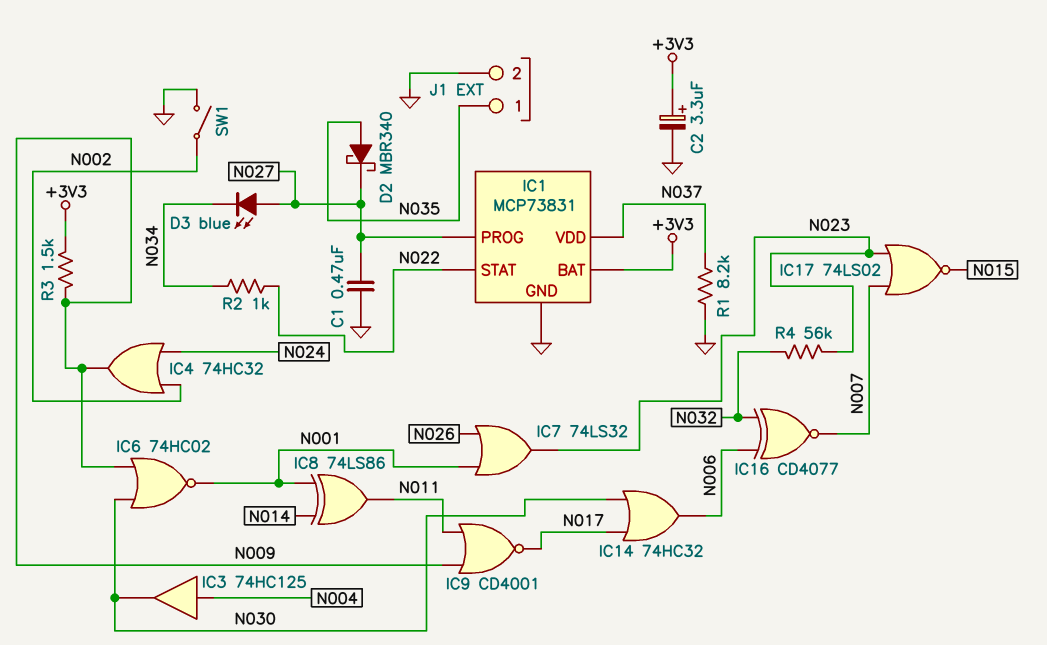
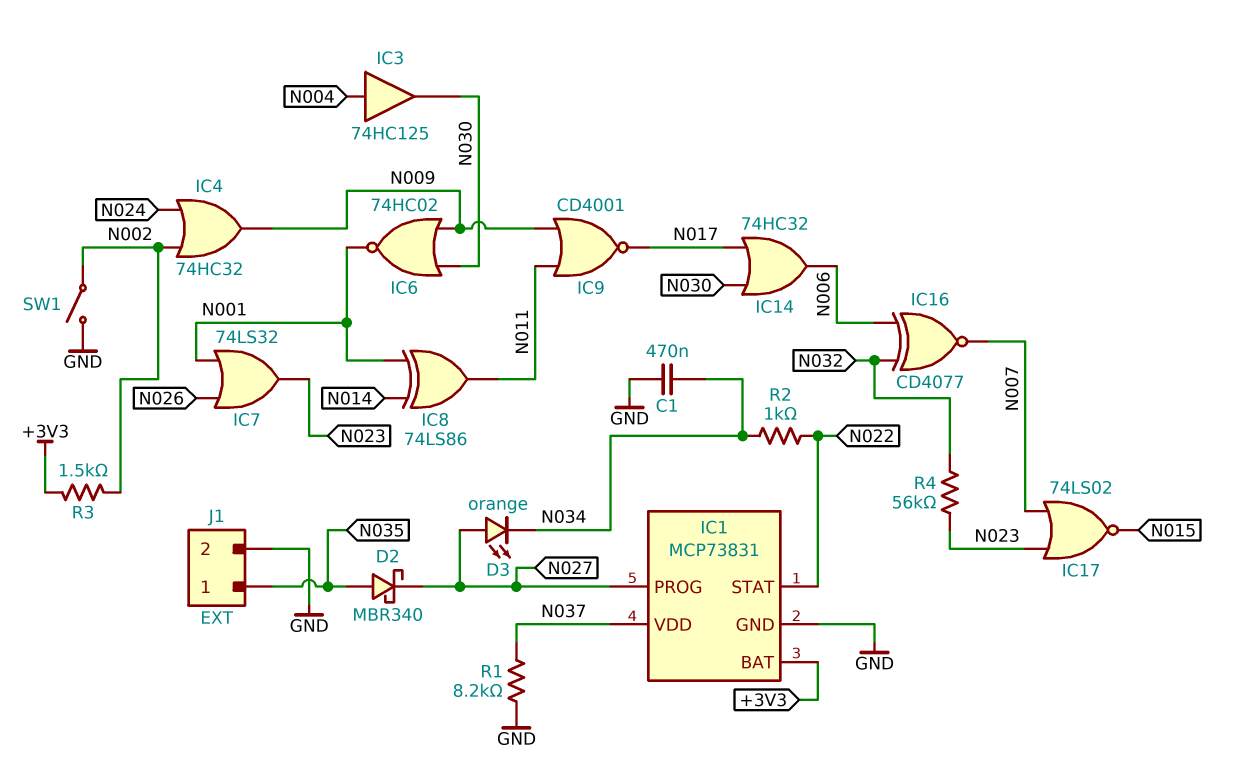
C1: 470nF (GND, N027) -> 470nF (GND, N034)
C2: 3.3uF (plus +3V3, minus GND) -> none
D3: LED blue (A N027, K N034) -> LED orange (A N027, K N034)
R3: 1.5k (+3V3, N009) -> 1.5k (+3V3, N002)

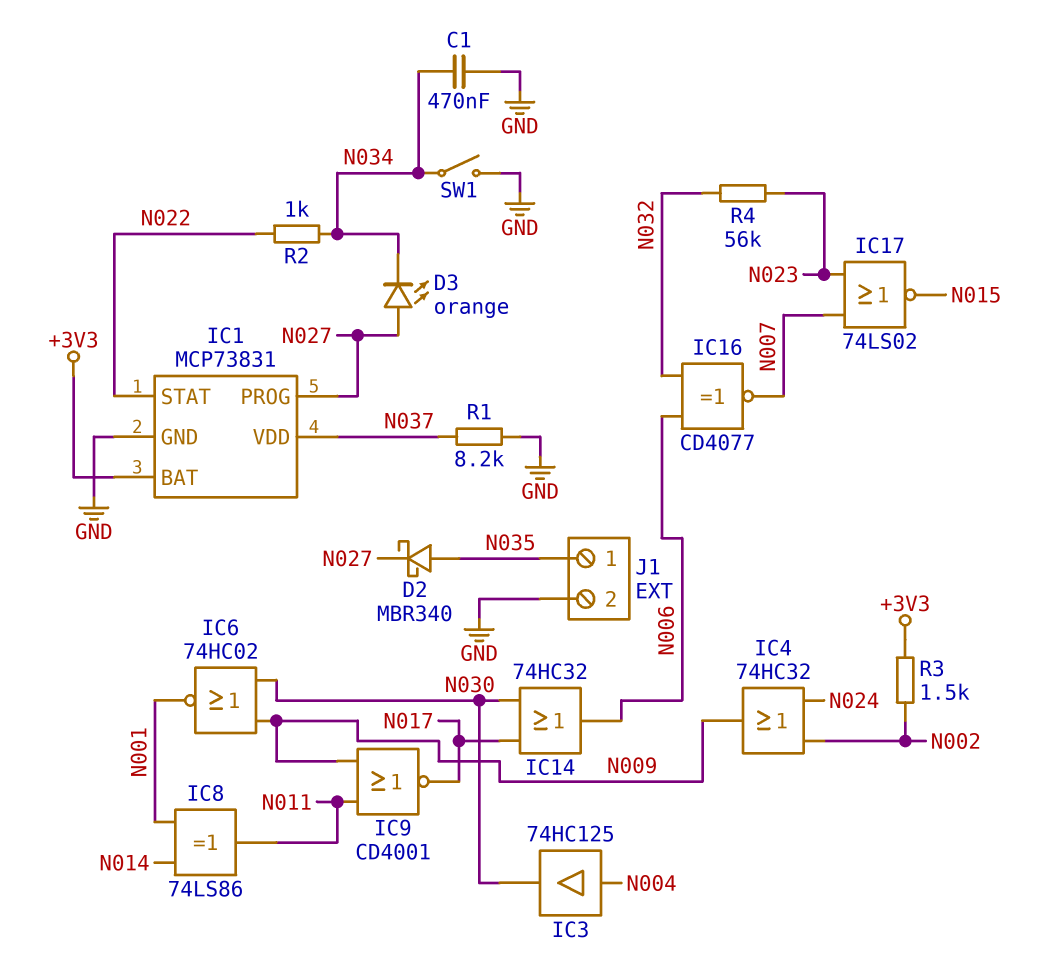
IC7: OR 74LS32 (in N001, in N026, out N023) -> none
SW1: switch (GND, N002) -> switch (GND, N034)

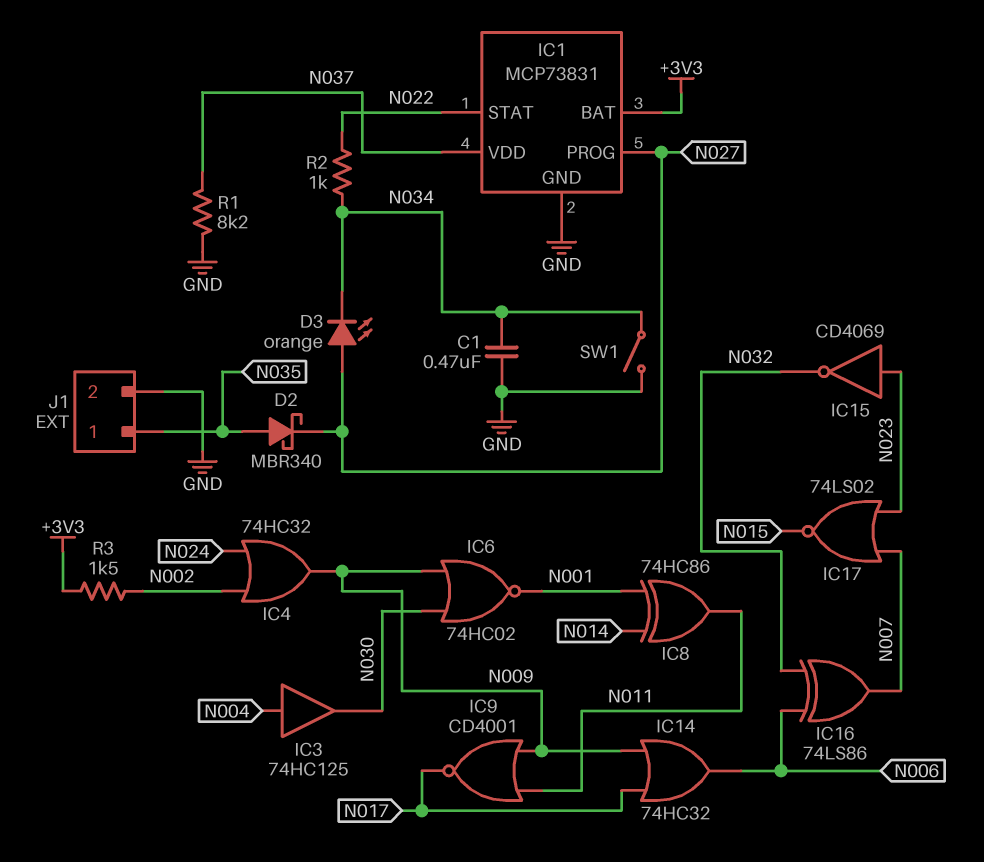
IC8: XOR 74LS86 (in N001, in N014, out N011) -> XOR 74HC86 (in N001, in N014, out N011)
IC14: OR 74HC32 (in N017, in N030, out N006) -> OR 74HC32 (in N009, in N017, out N006)
IC15: none -> NOT CD4069 (in N023, out N032)
IC16: XNOR CD4077 (in N006, in N032, out N007) -> XOR 74LS86 (in N006, in N032, out N007)
R4: 56k (N023, N032) -> none

